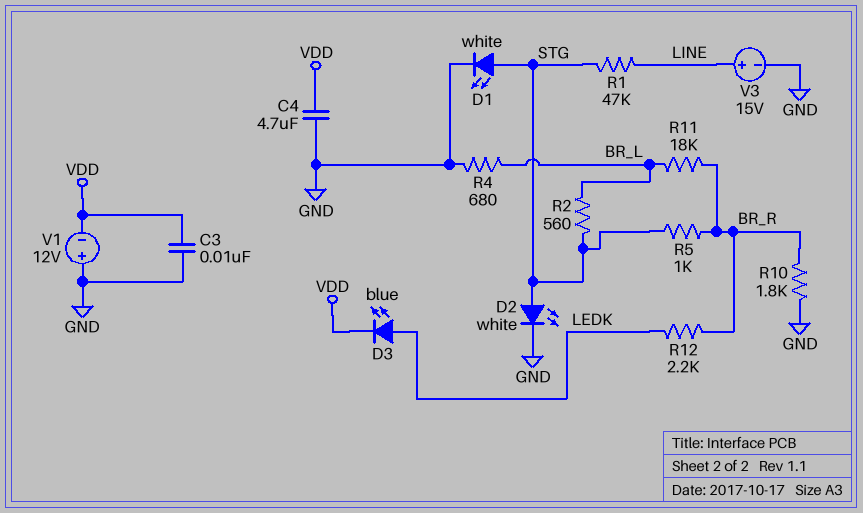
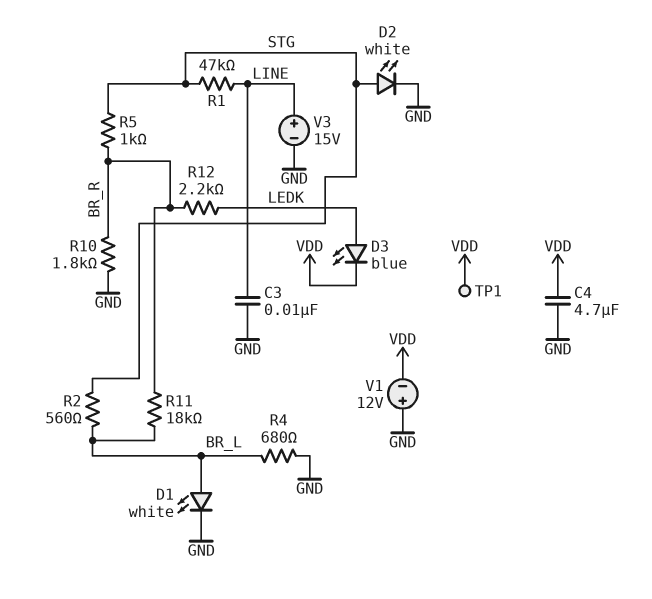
C3: 10nF (GND, VDD) -> 10nF (GND, LINE)
D1: LED white (A STG, K GND) -> LED white (A BR_L, K GND)
TP1: none -> test point (VDD)

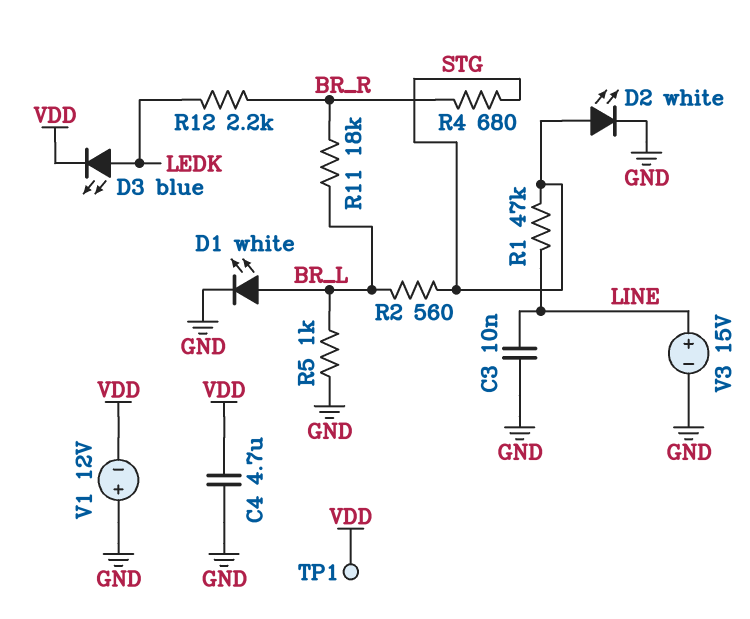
R4: 680 (BR_L, GND) -> 680 (BR_R, STG)
R5: 1k (BR_R, STG) -> 1k (BR_L, GND)
R10: 1.8k (BR_R, GND) -> none

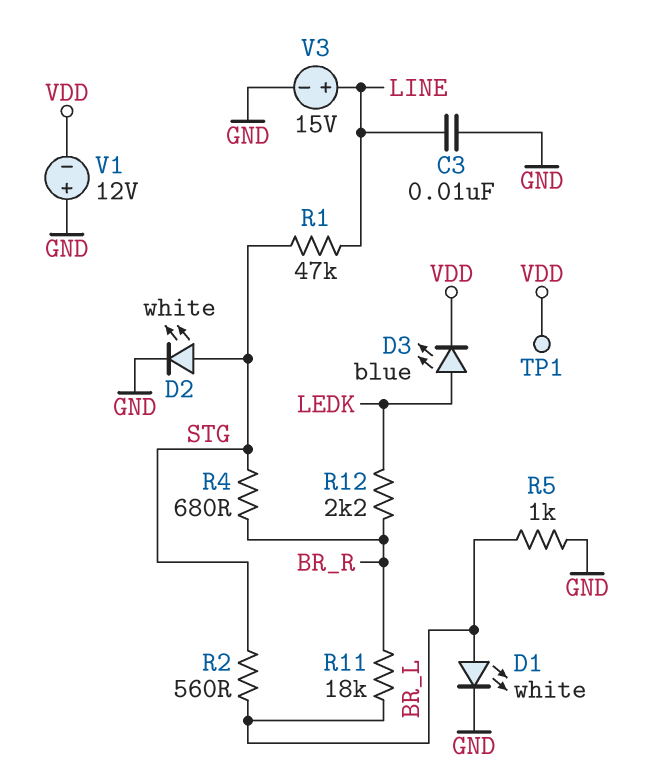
C4: 4.7uF (GND, VDD) -> none

